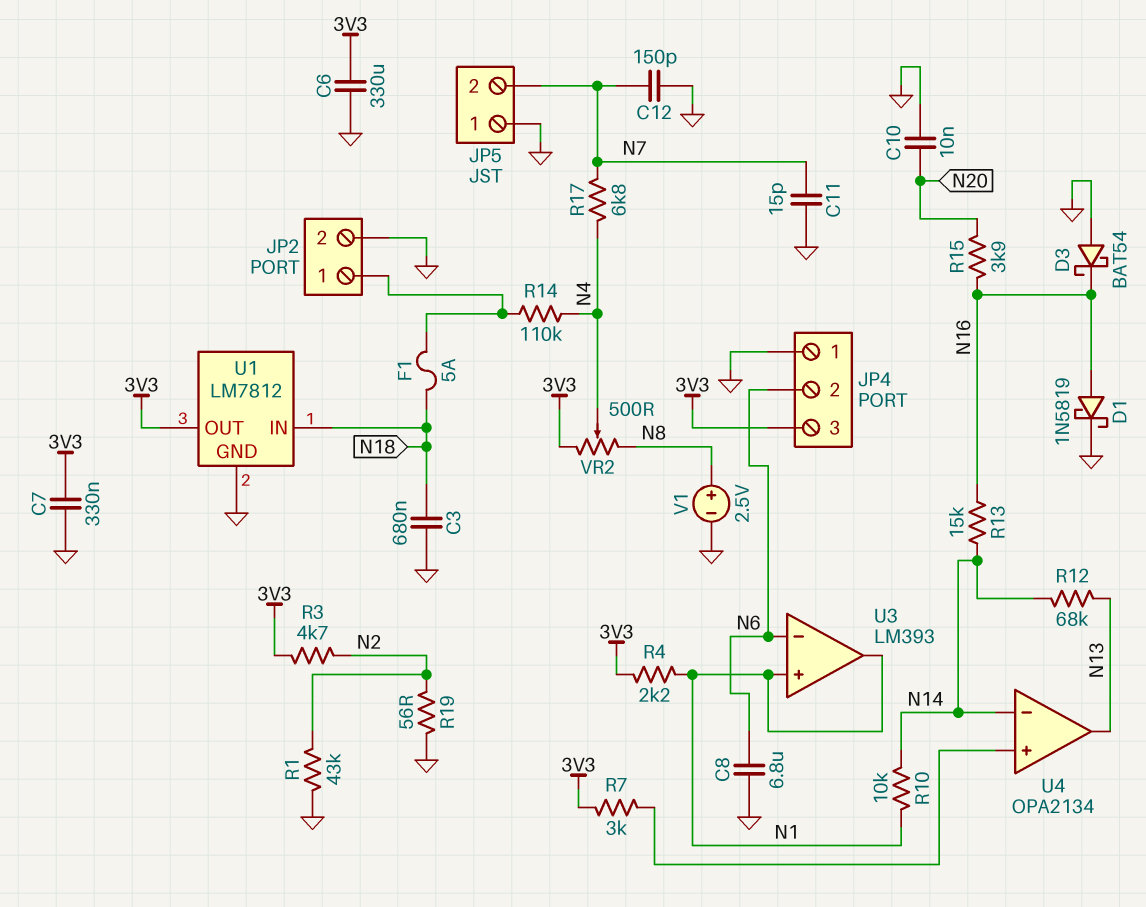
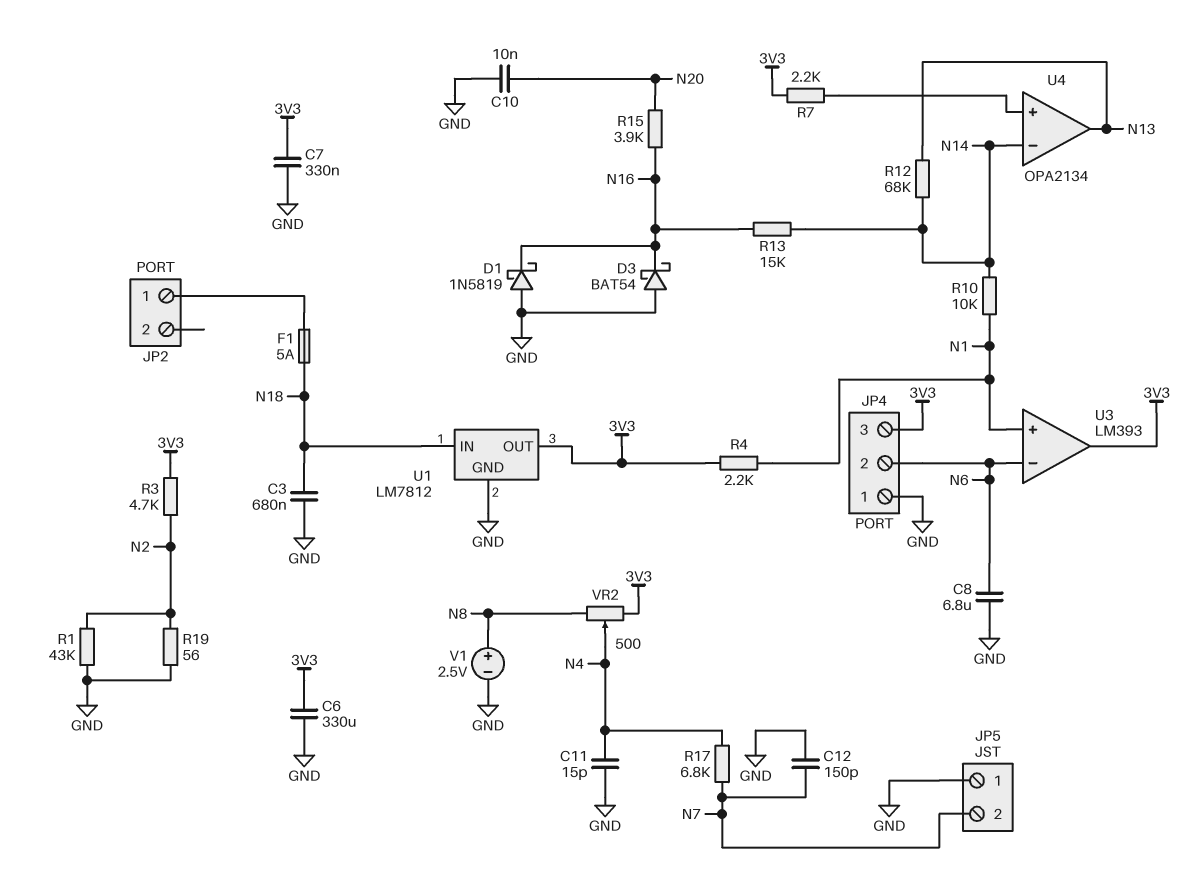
C11: 15pF (GND, N7) -> 15pF (GND, N4)
D1: schottky 1N5819 (A N16, K GND) -> schottky 1N5819 (A GND, K N16)
JP2 pin 2: GND -> none
R7: 3k (3V3, U4/in+) -> 2.2k (3V3, U4/in+)
R14: 110k (JP2/1, N4) -> none
U3 pin out: N1 -> 3V3

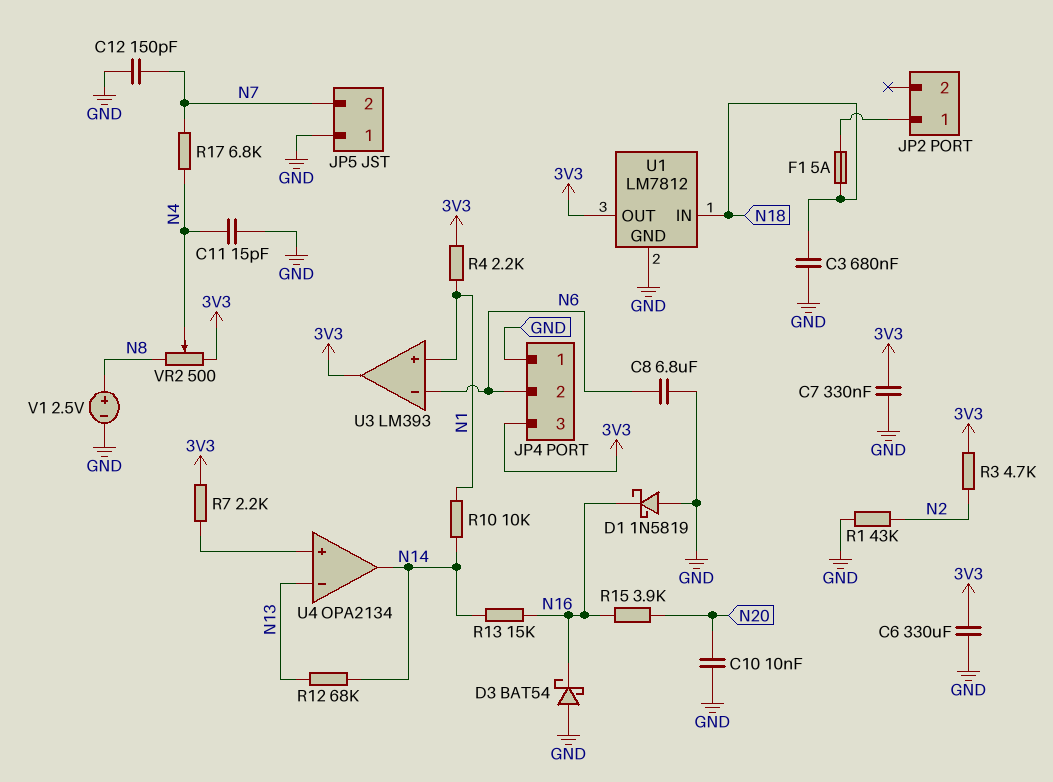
R19: 56 (GND, N2) -> none
U4 pin in-: N14 -> N13
U4 pin out: N13 -> N14

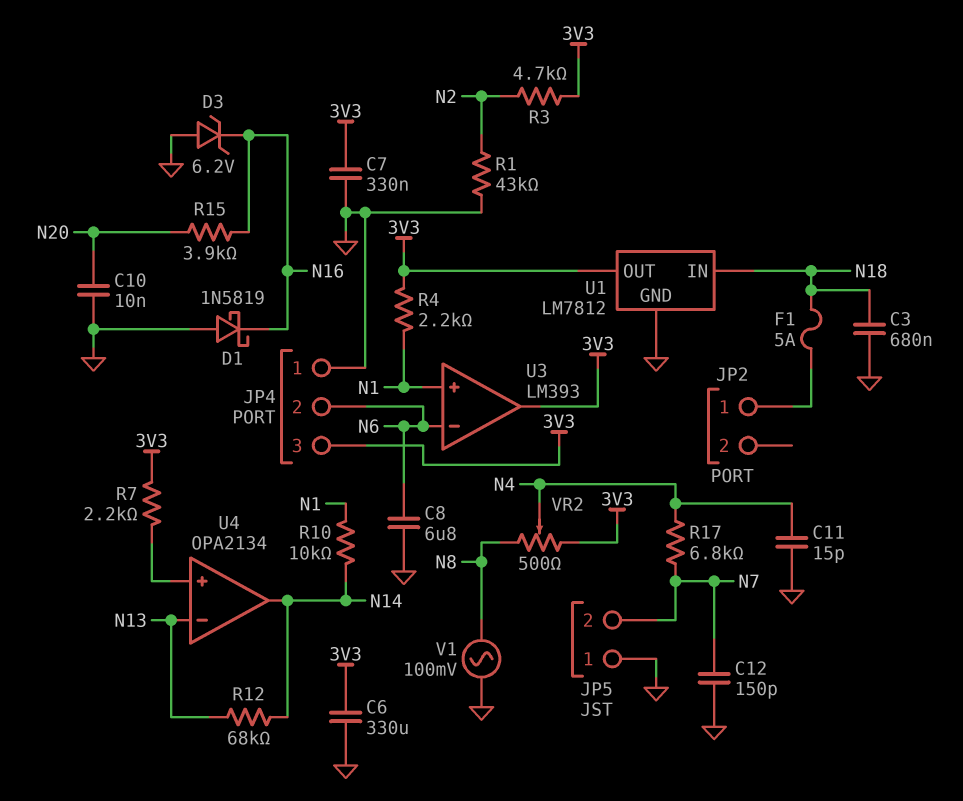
D3: schottky BAT54 (A GND, K N16) -> zener 6.2V (A GND, K N16)
R13: 15k (N14, N16) -> none
V1: 2.5V (plus N8, minus GND) -> AC 100mV (GND, N8)

